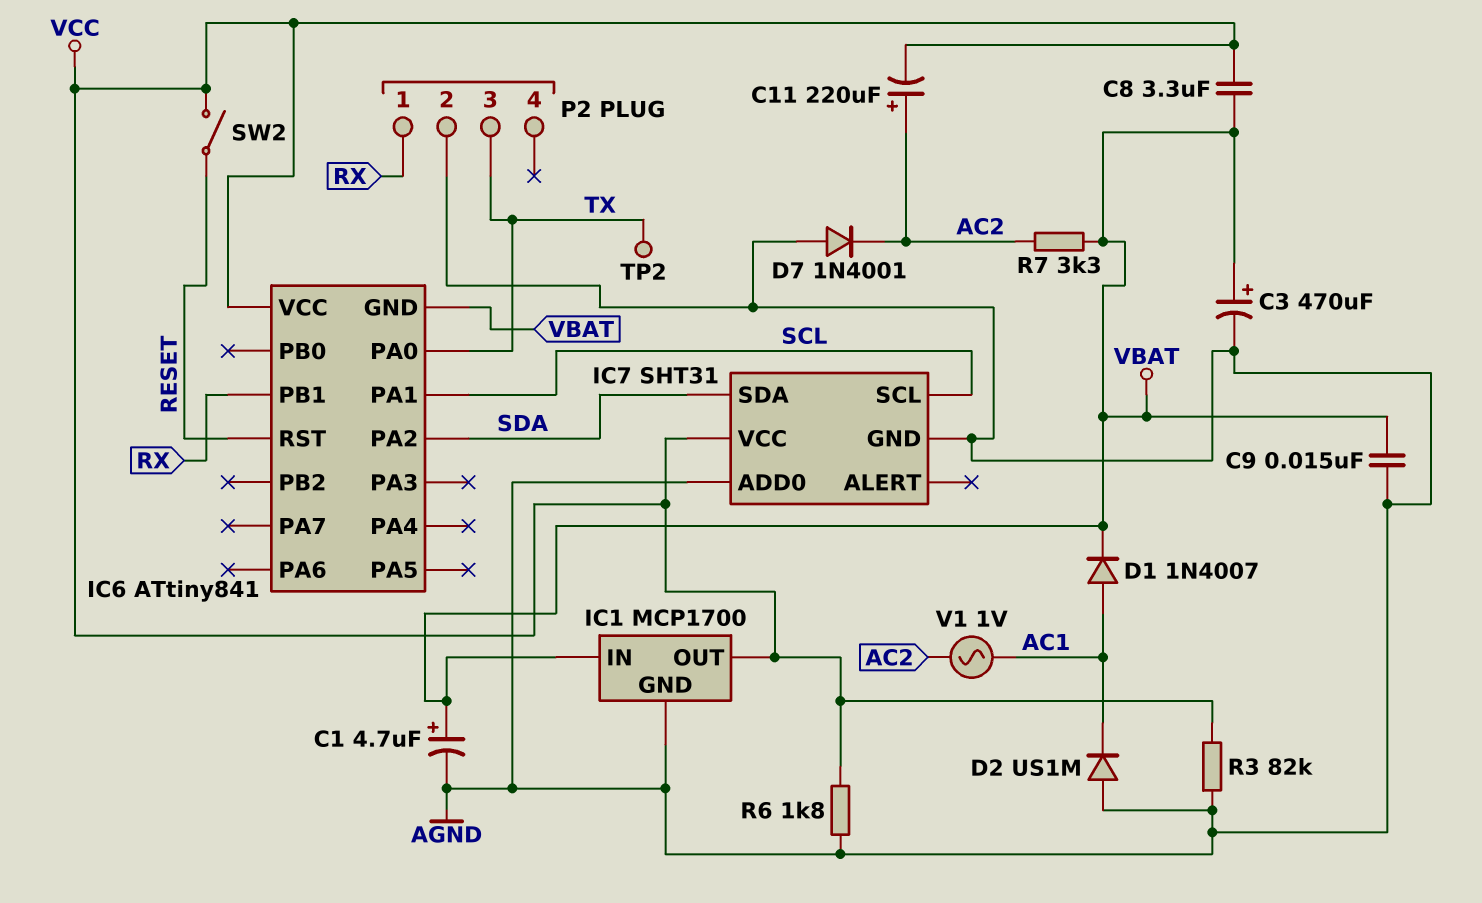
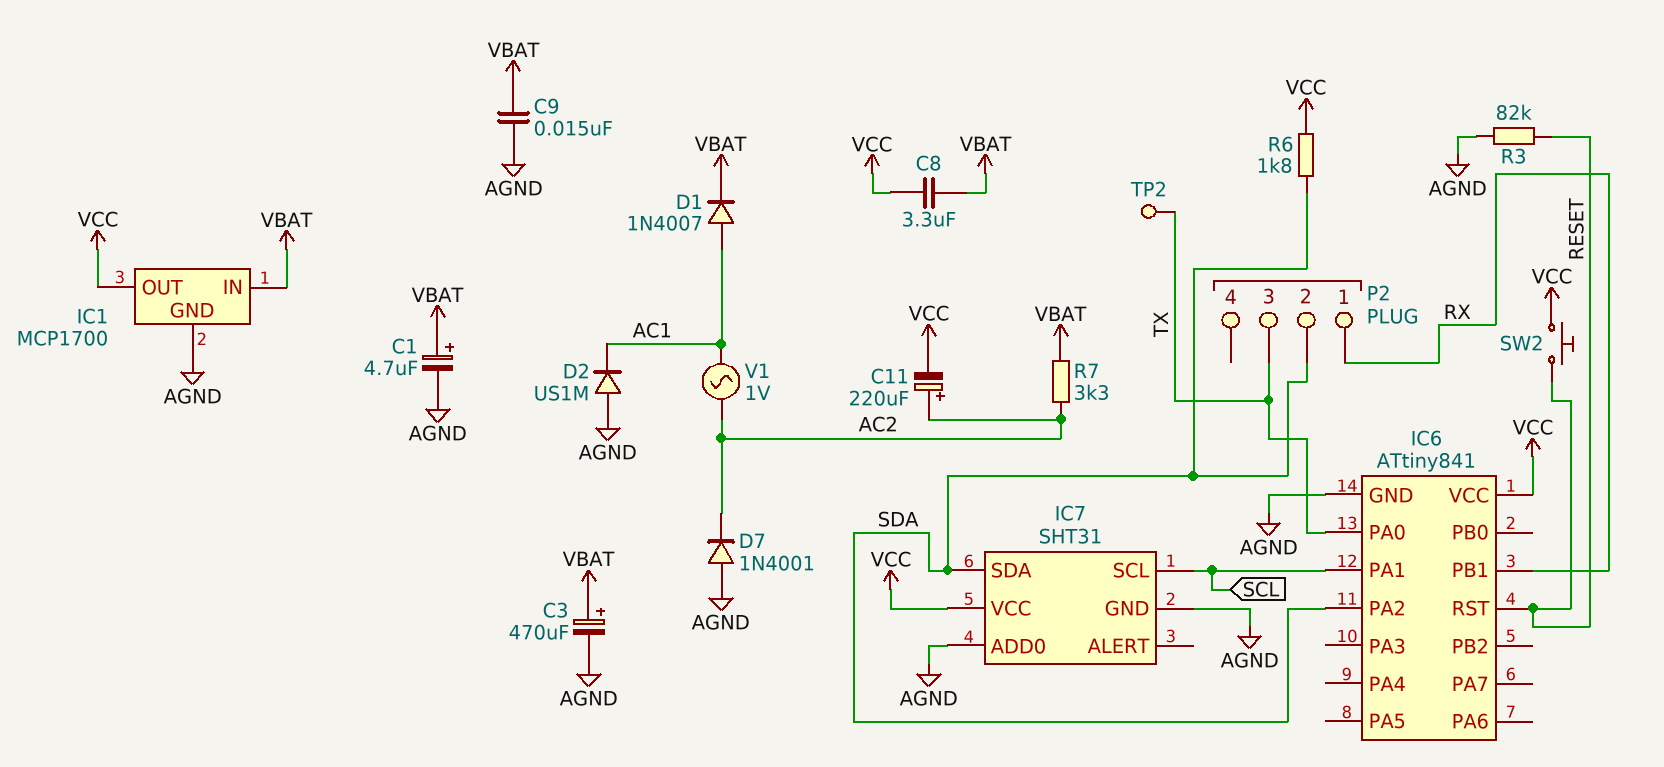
IC6 pin GND: VBAT -> AGND
P2 pin 2: AGND -> SDA
R3: 82k (AGND, VCC) -> 82k (AGND, RESET)
R6: 1.8k (AGND, VCC) -> 1.8k (SDA, VCC)
SW2: switch (RESET, VCC) -> button (RESET, VCC)

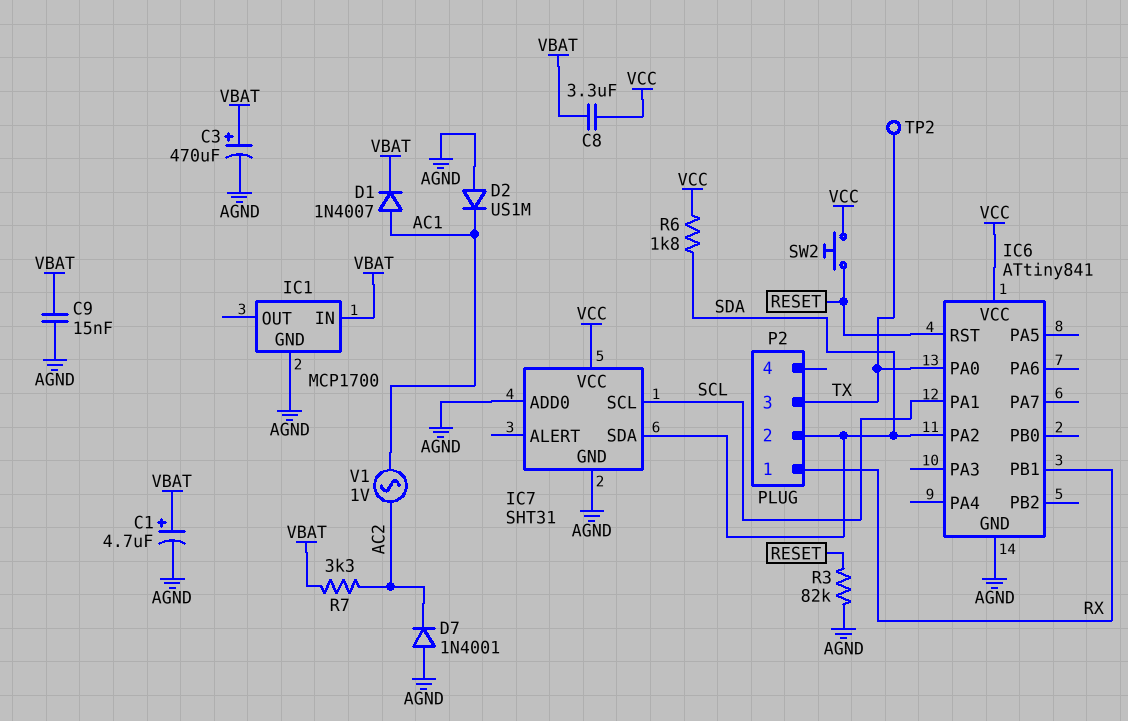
C11: 220uF (plus AC2, minus VCC) -> none
IC1 pin OUT: VCC -> none

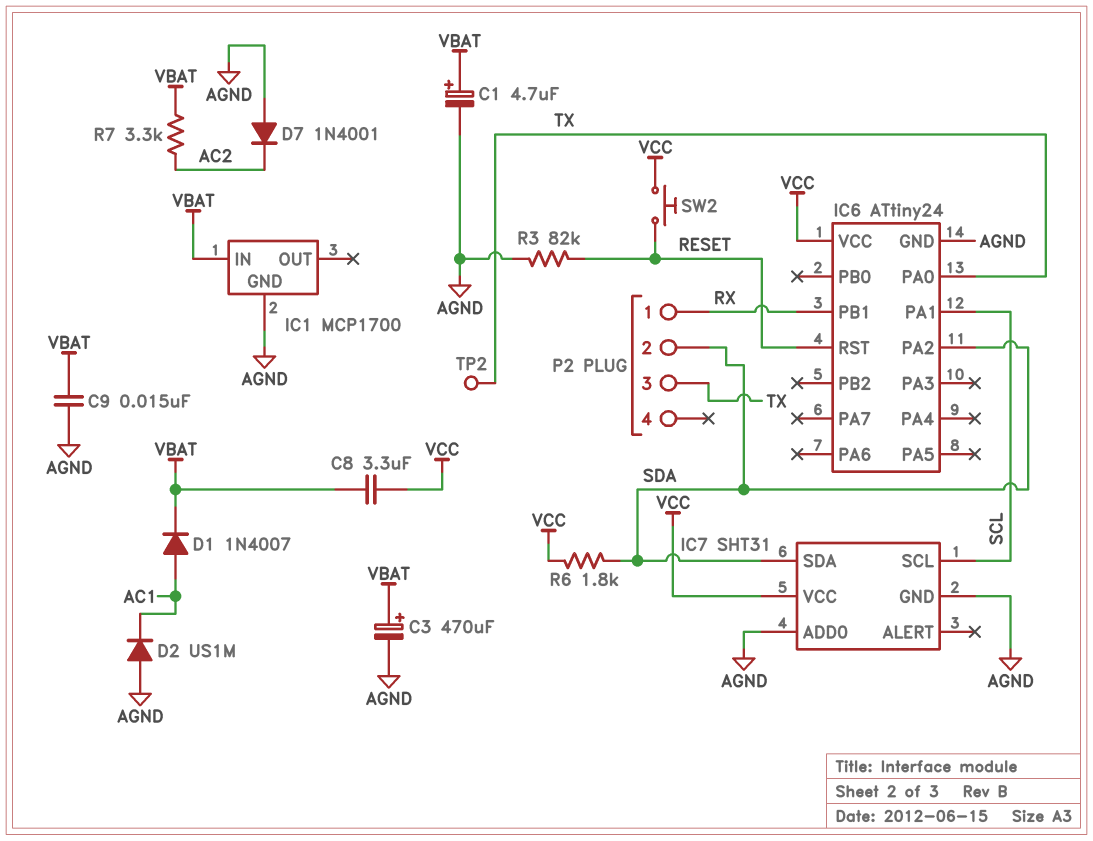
IC6: ATtiny841 -> ATtiny24
V1: AC 1V (AC1, AC2) -> none

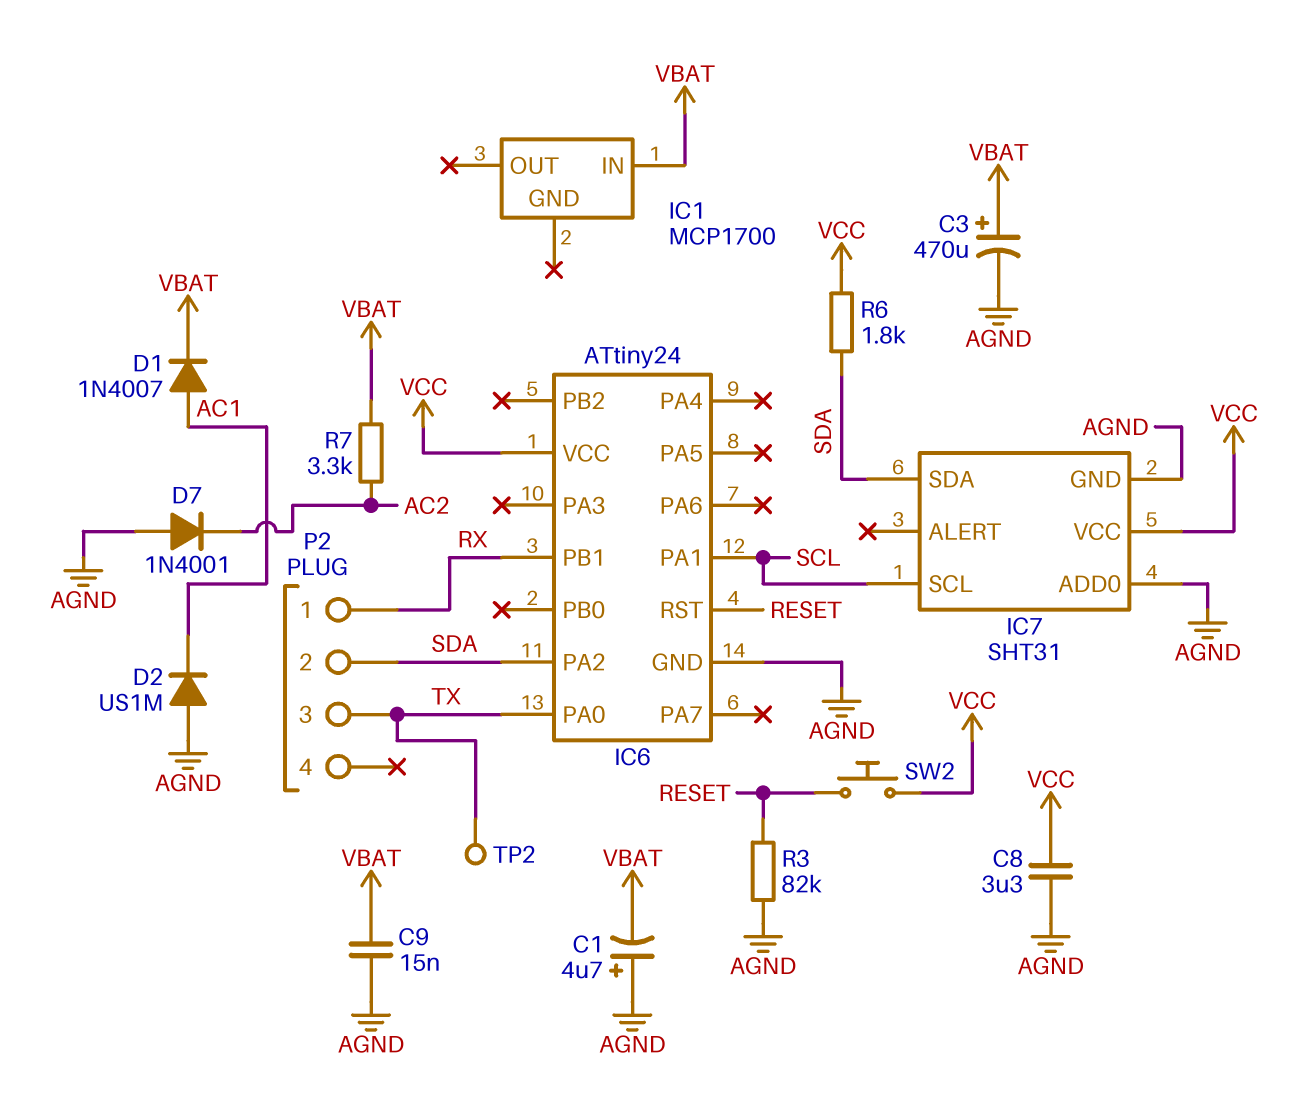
C1: 4.7uF (plus VBAT, minus AGND) -> 4.7uF (plus AGND, minus VBAT)
C8: 3.3uF (VBAT, VCC) -> 3.3uF (AGND, VCC)
IC1 pin GND: AGND -> none

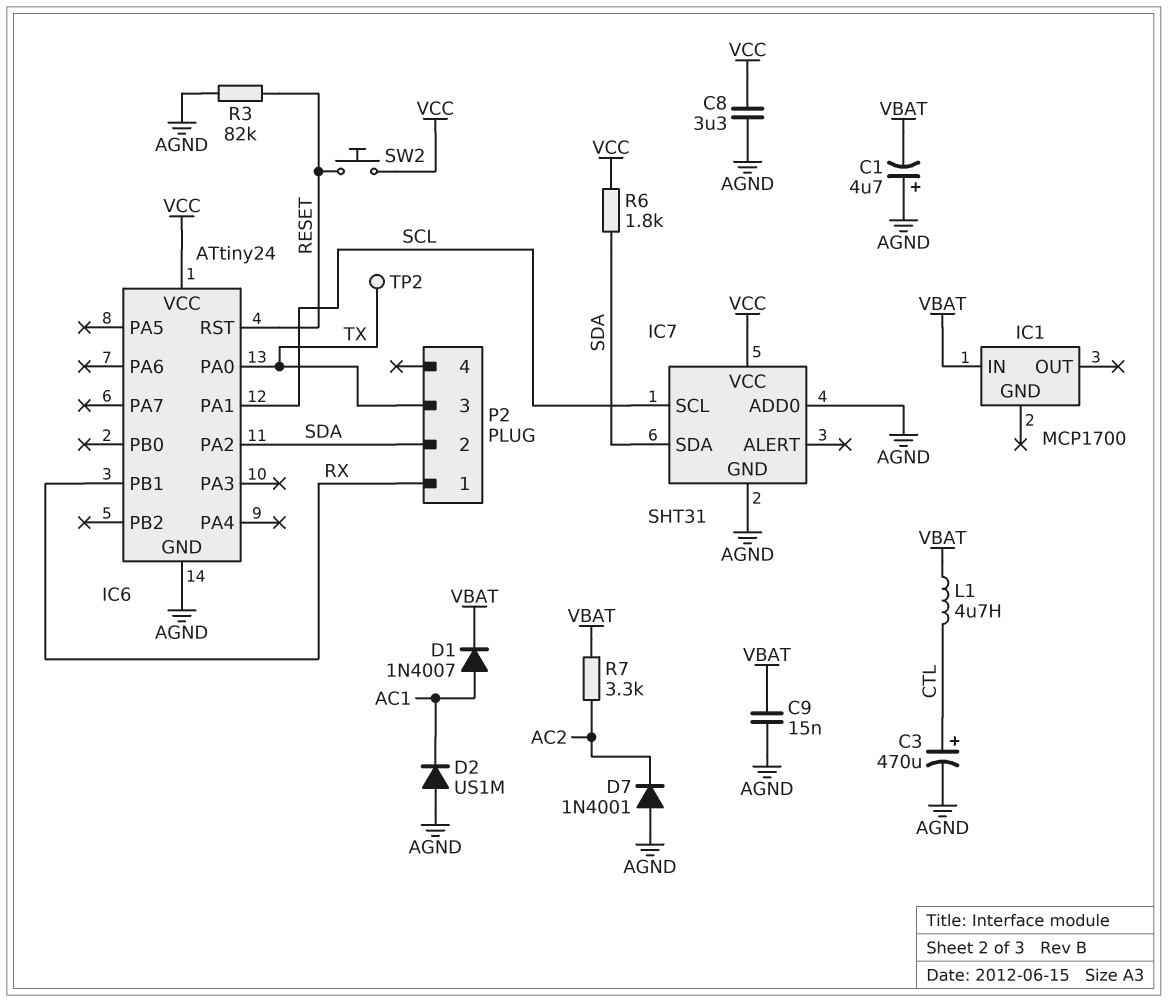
C3: 470uF (plus VBAT, minus AGND) -> 470uF (plus CTL, minus AGND)
L1: none -> 4.7uH (CTL, VBAT)

